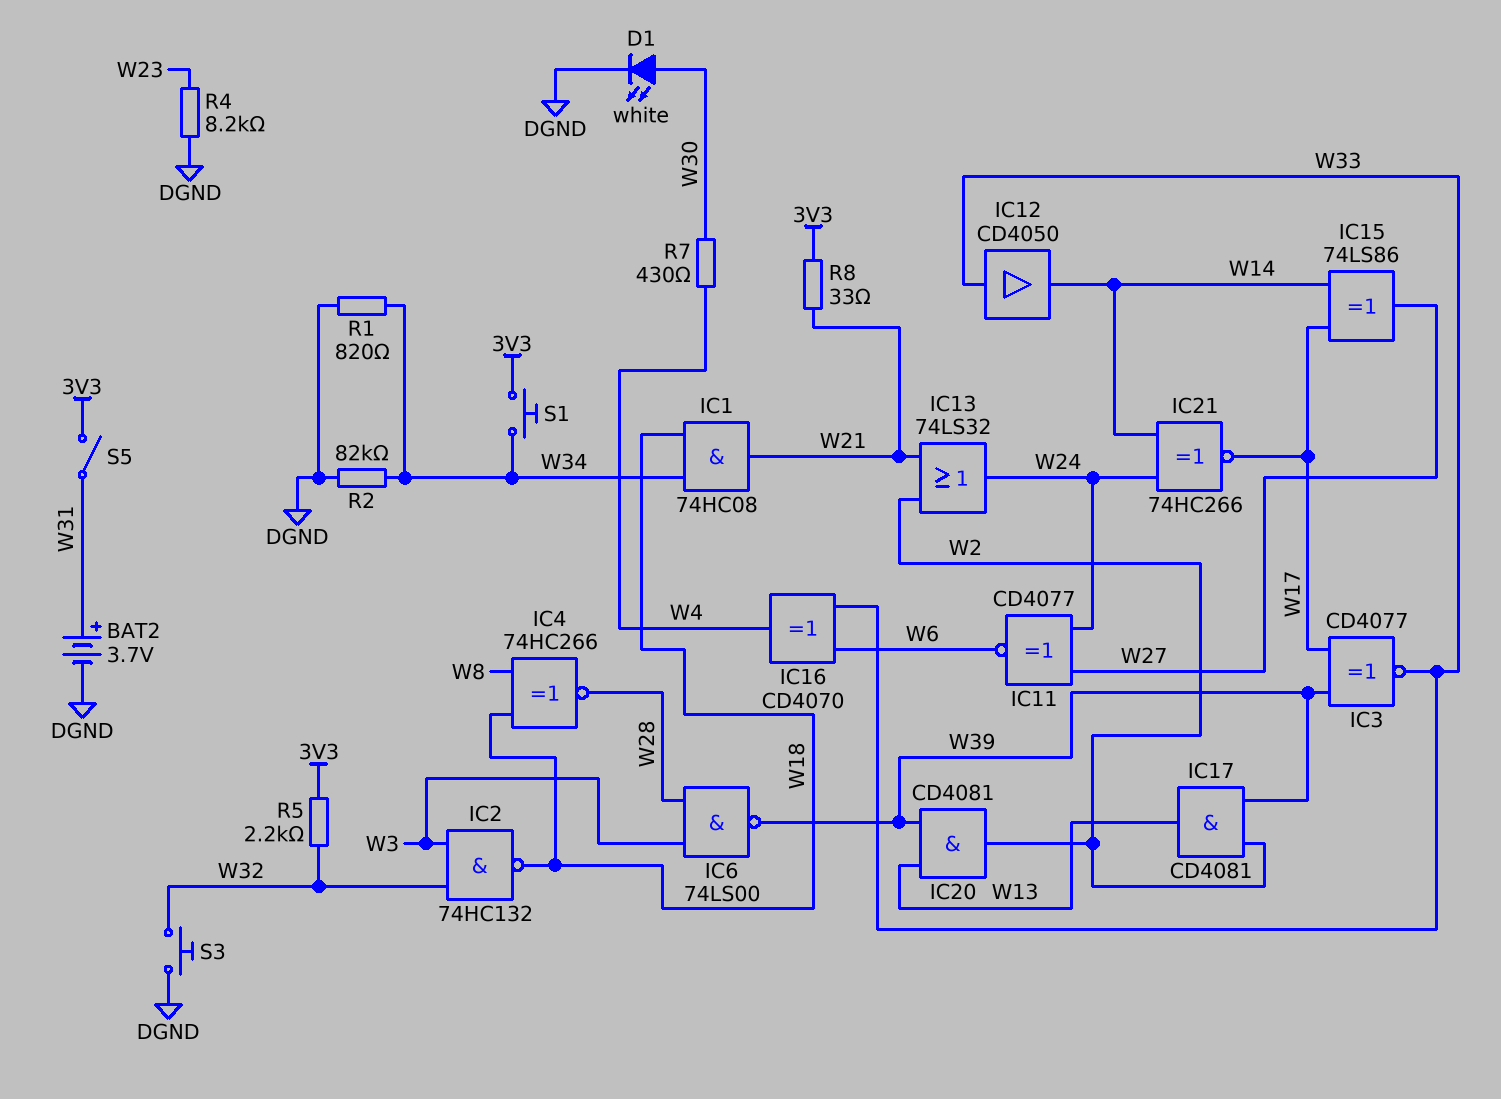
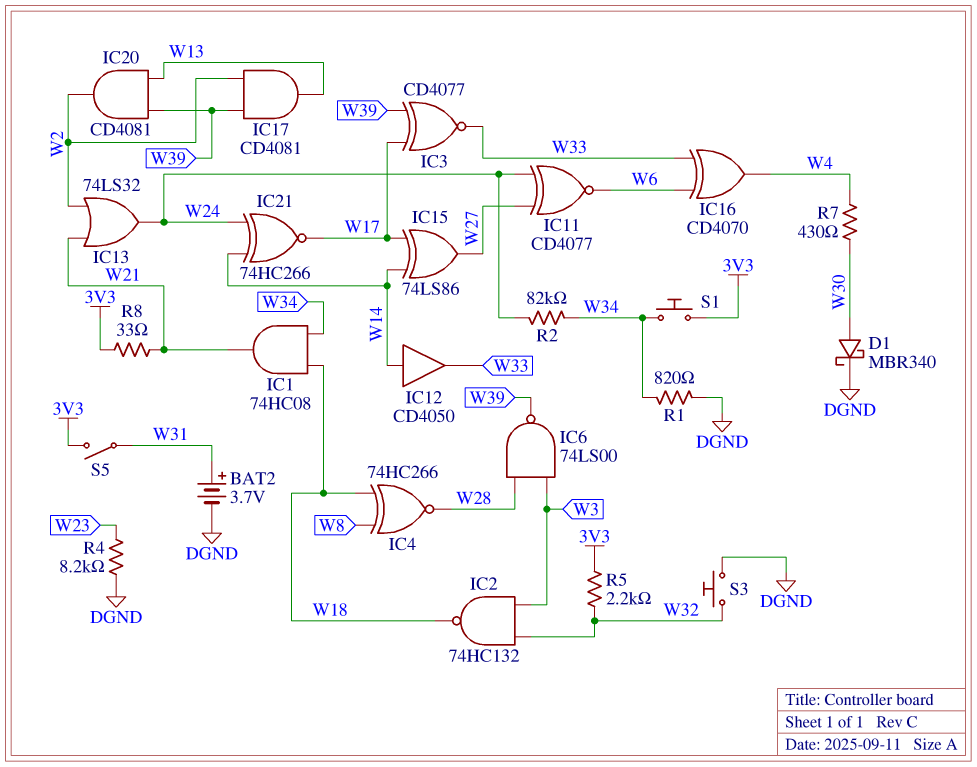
D1: LED white (A W30, K DGND) -> schottky MBR340 (A W30, K DGND)
IC12: buffer CD4050 (in W33, out W14) -> buffer CD4050 (in W14, out W33)
R2: 82k (DGND, W34) -> 82k (W24, W34)

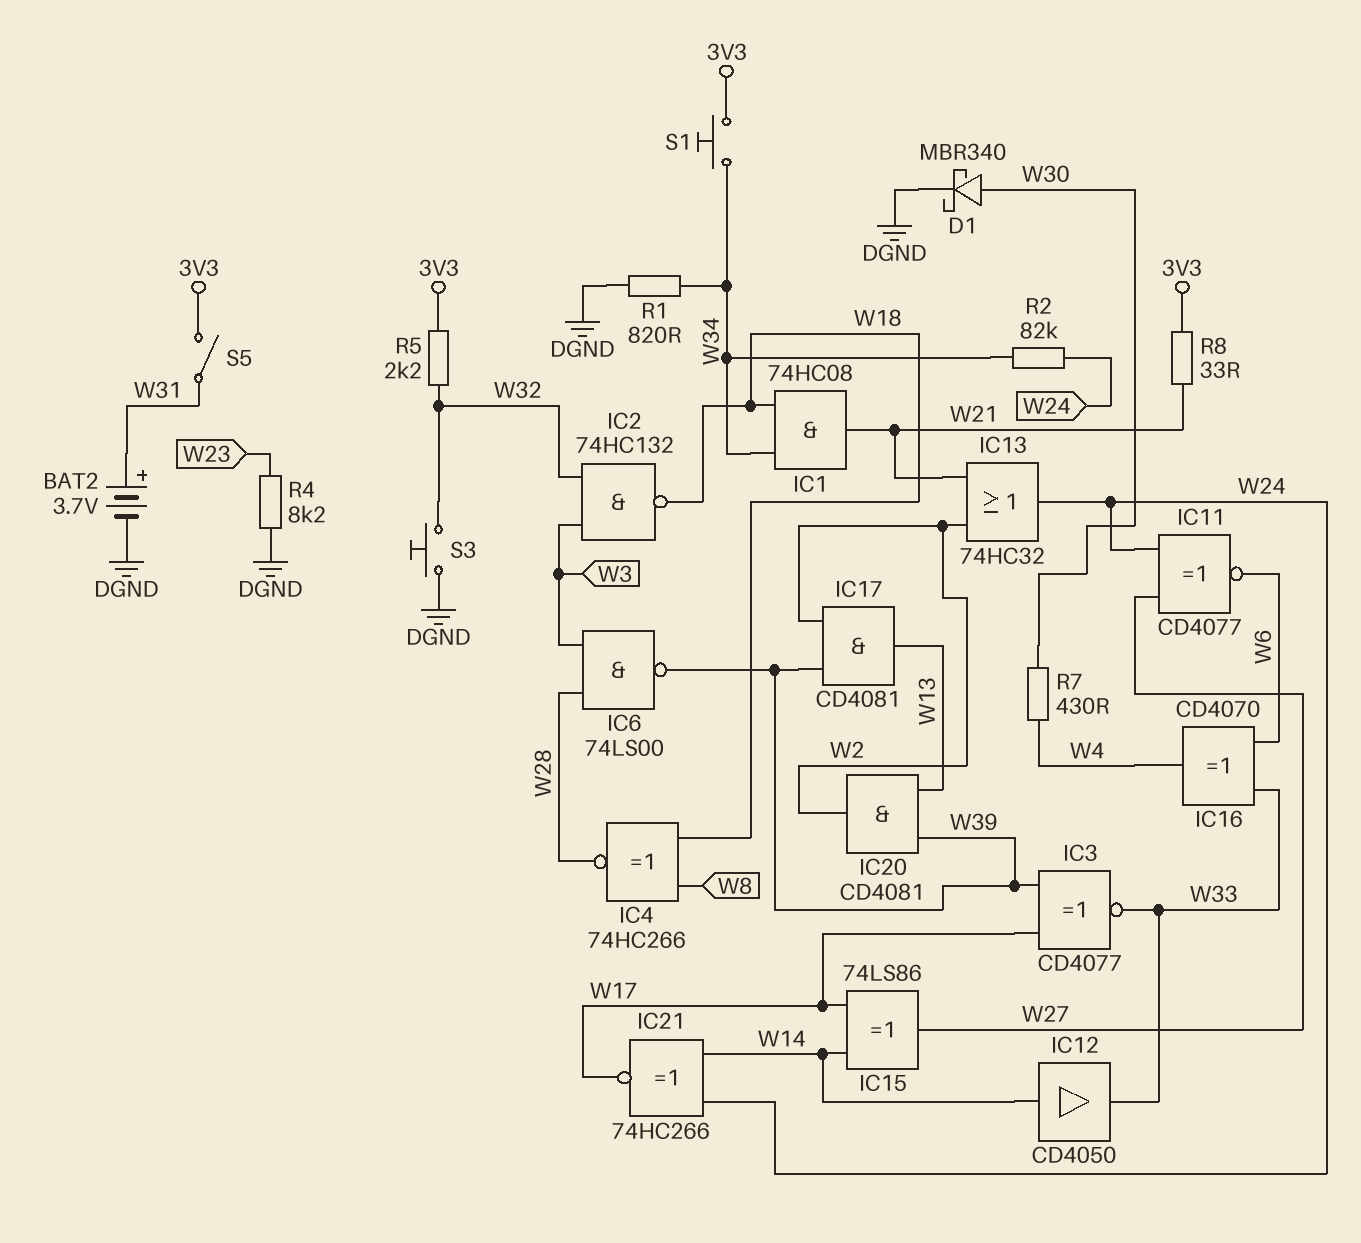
IC13: OR 74LS32 (in W2, in W21, out W24) -> OR 74HC32 (in W2, in W21, out W24)

